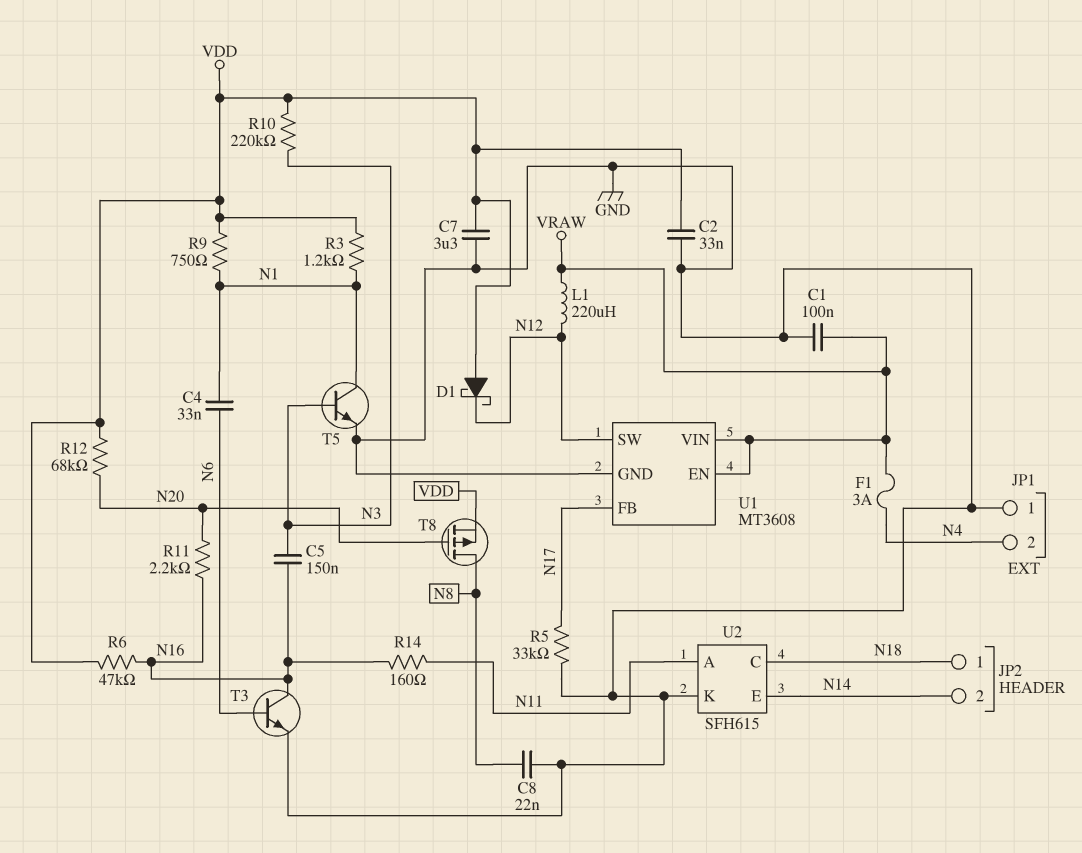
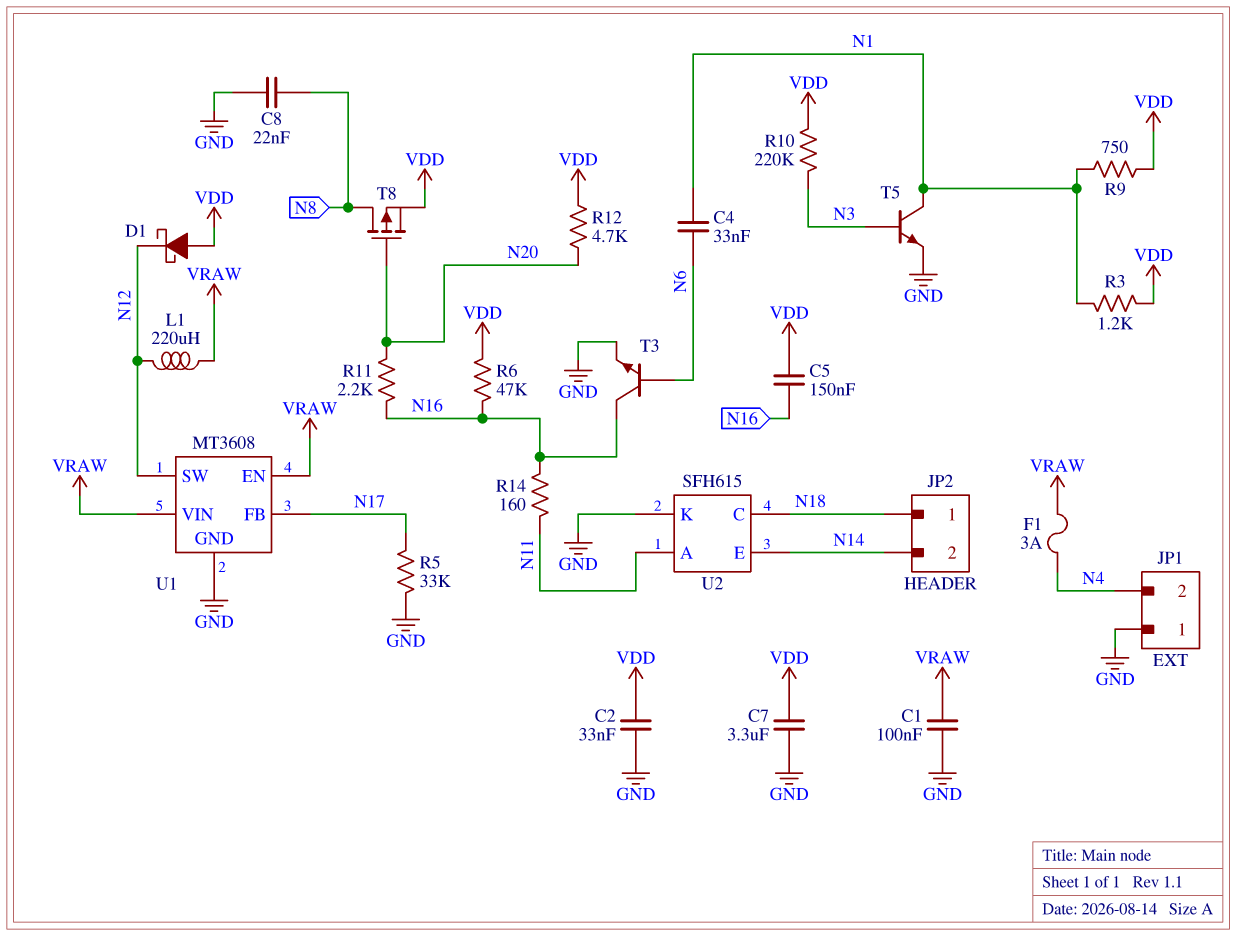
C5: 150nF (N3, N16) -> 150nF (N16, VDD)
R12: 68k (N20, VDD) -> 4.7k (N20, VDD)

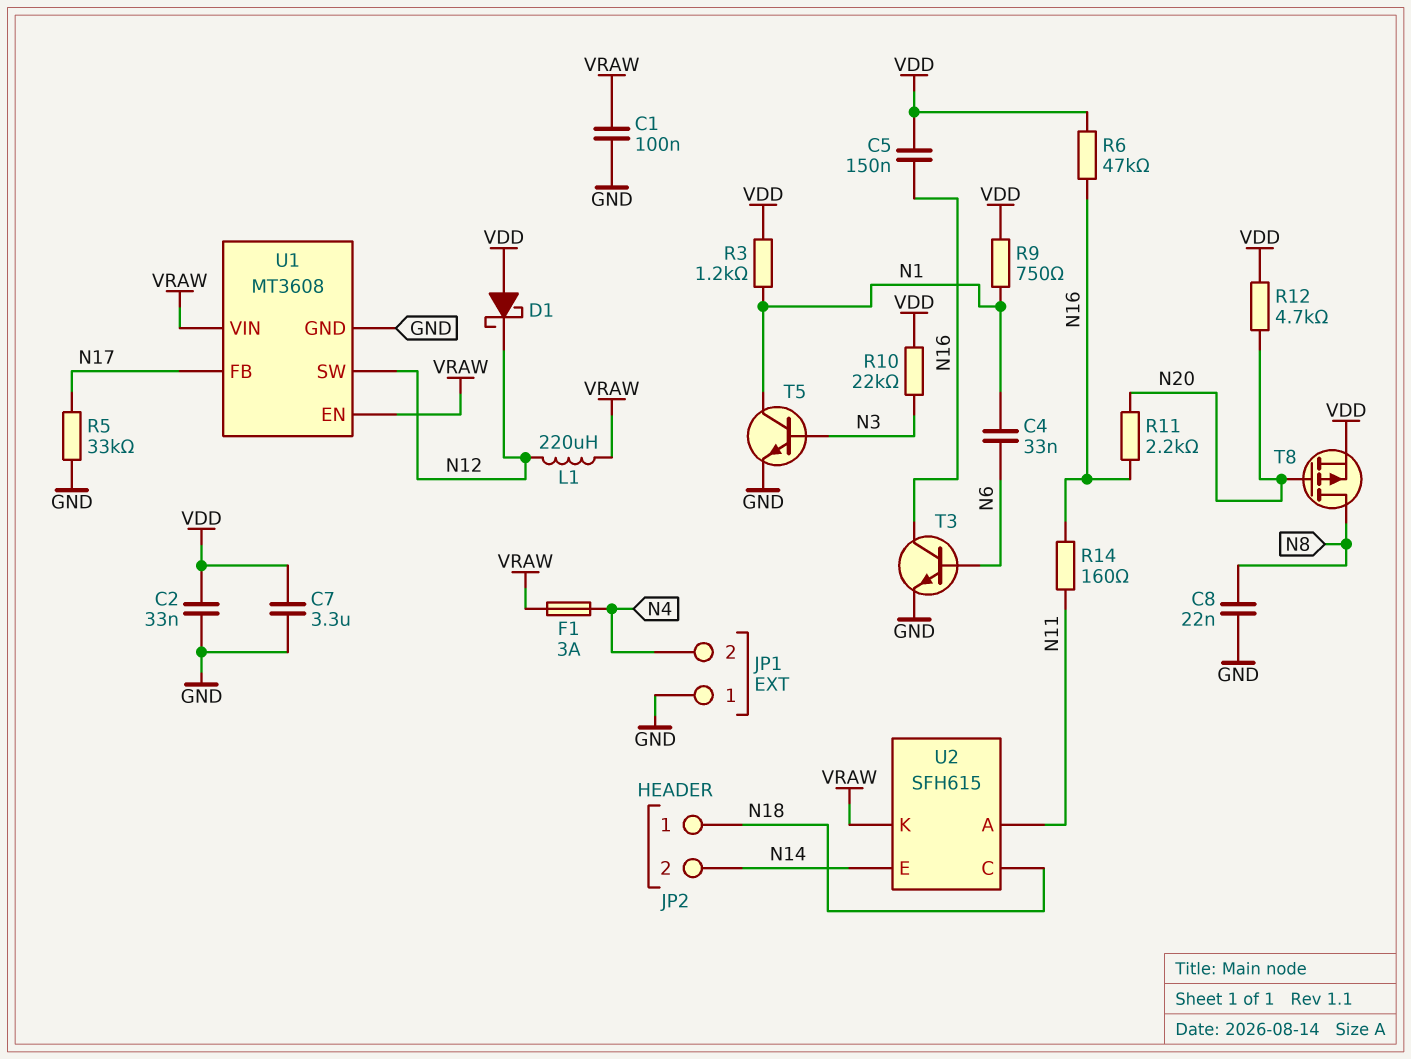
R10: 220k (N3, VDD) -> 22k (N3, VDD)
U2 pin K: GND -> VRAW

